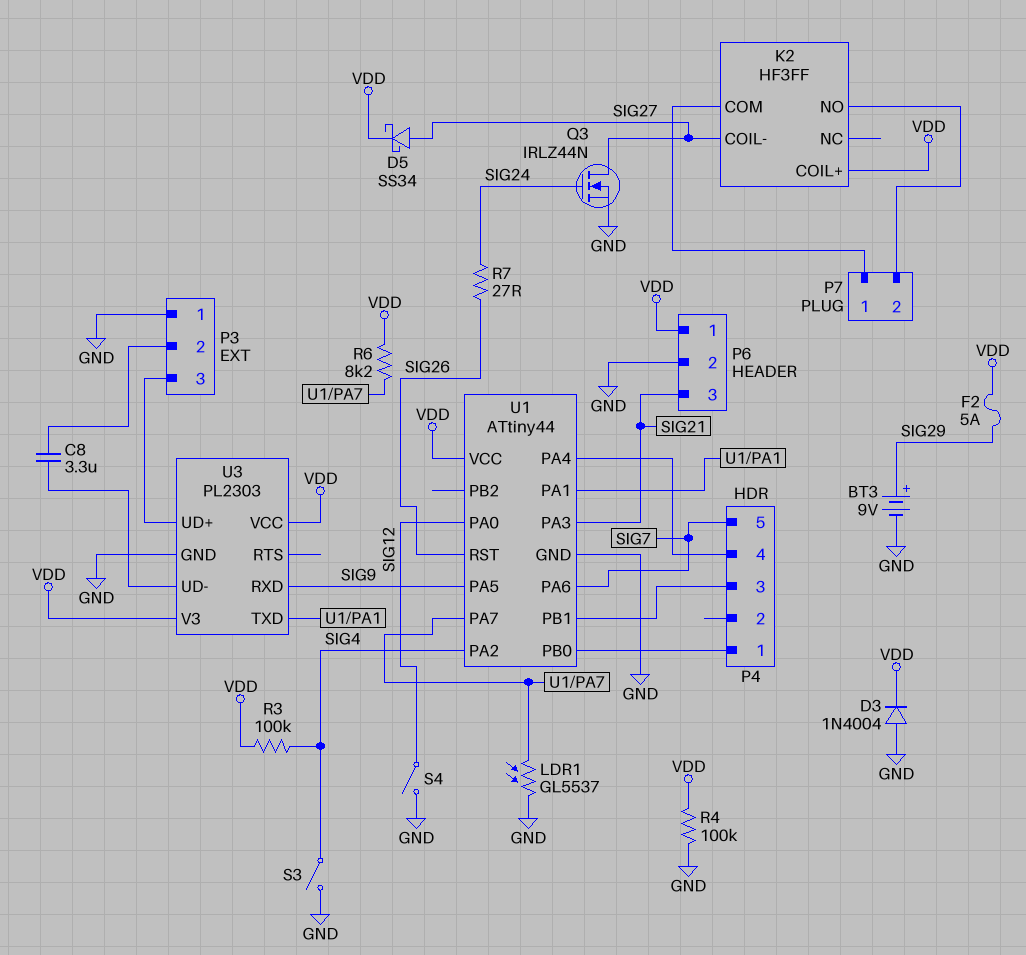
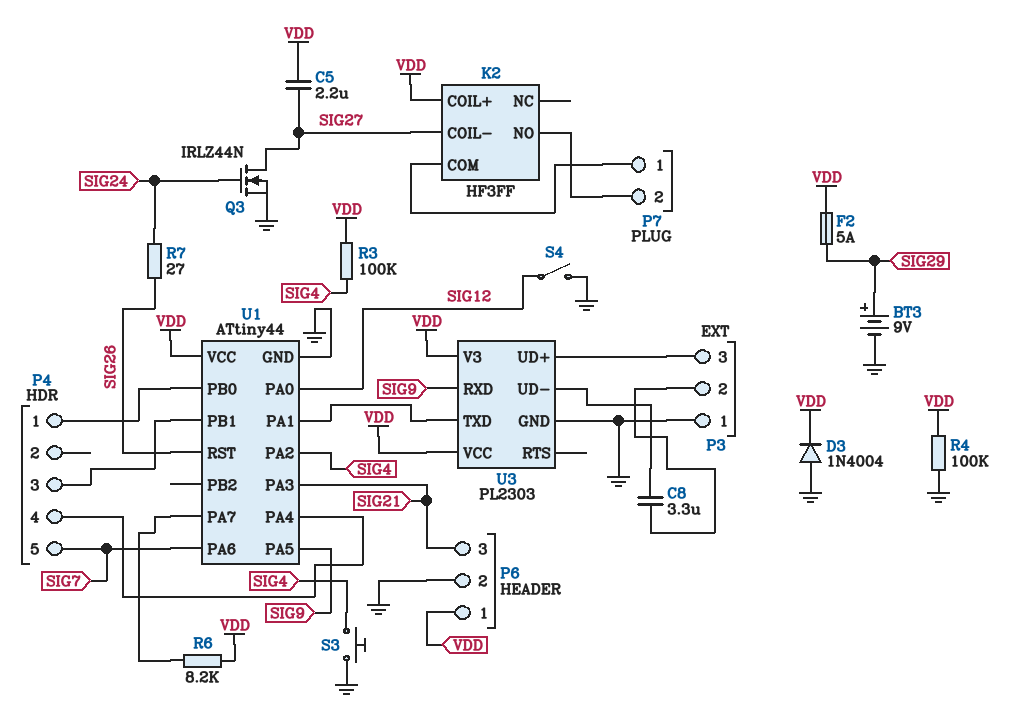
C5: none -> 2.2uF (SIG27, VDD)
D5: schottky SS34 (A SIG27, K VDD) -> none
LDR1: GL5537 (GND, U1/PA7) -> none
S3: switch (GND, SIG4) -> button (GND, SIG4)

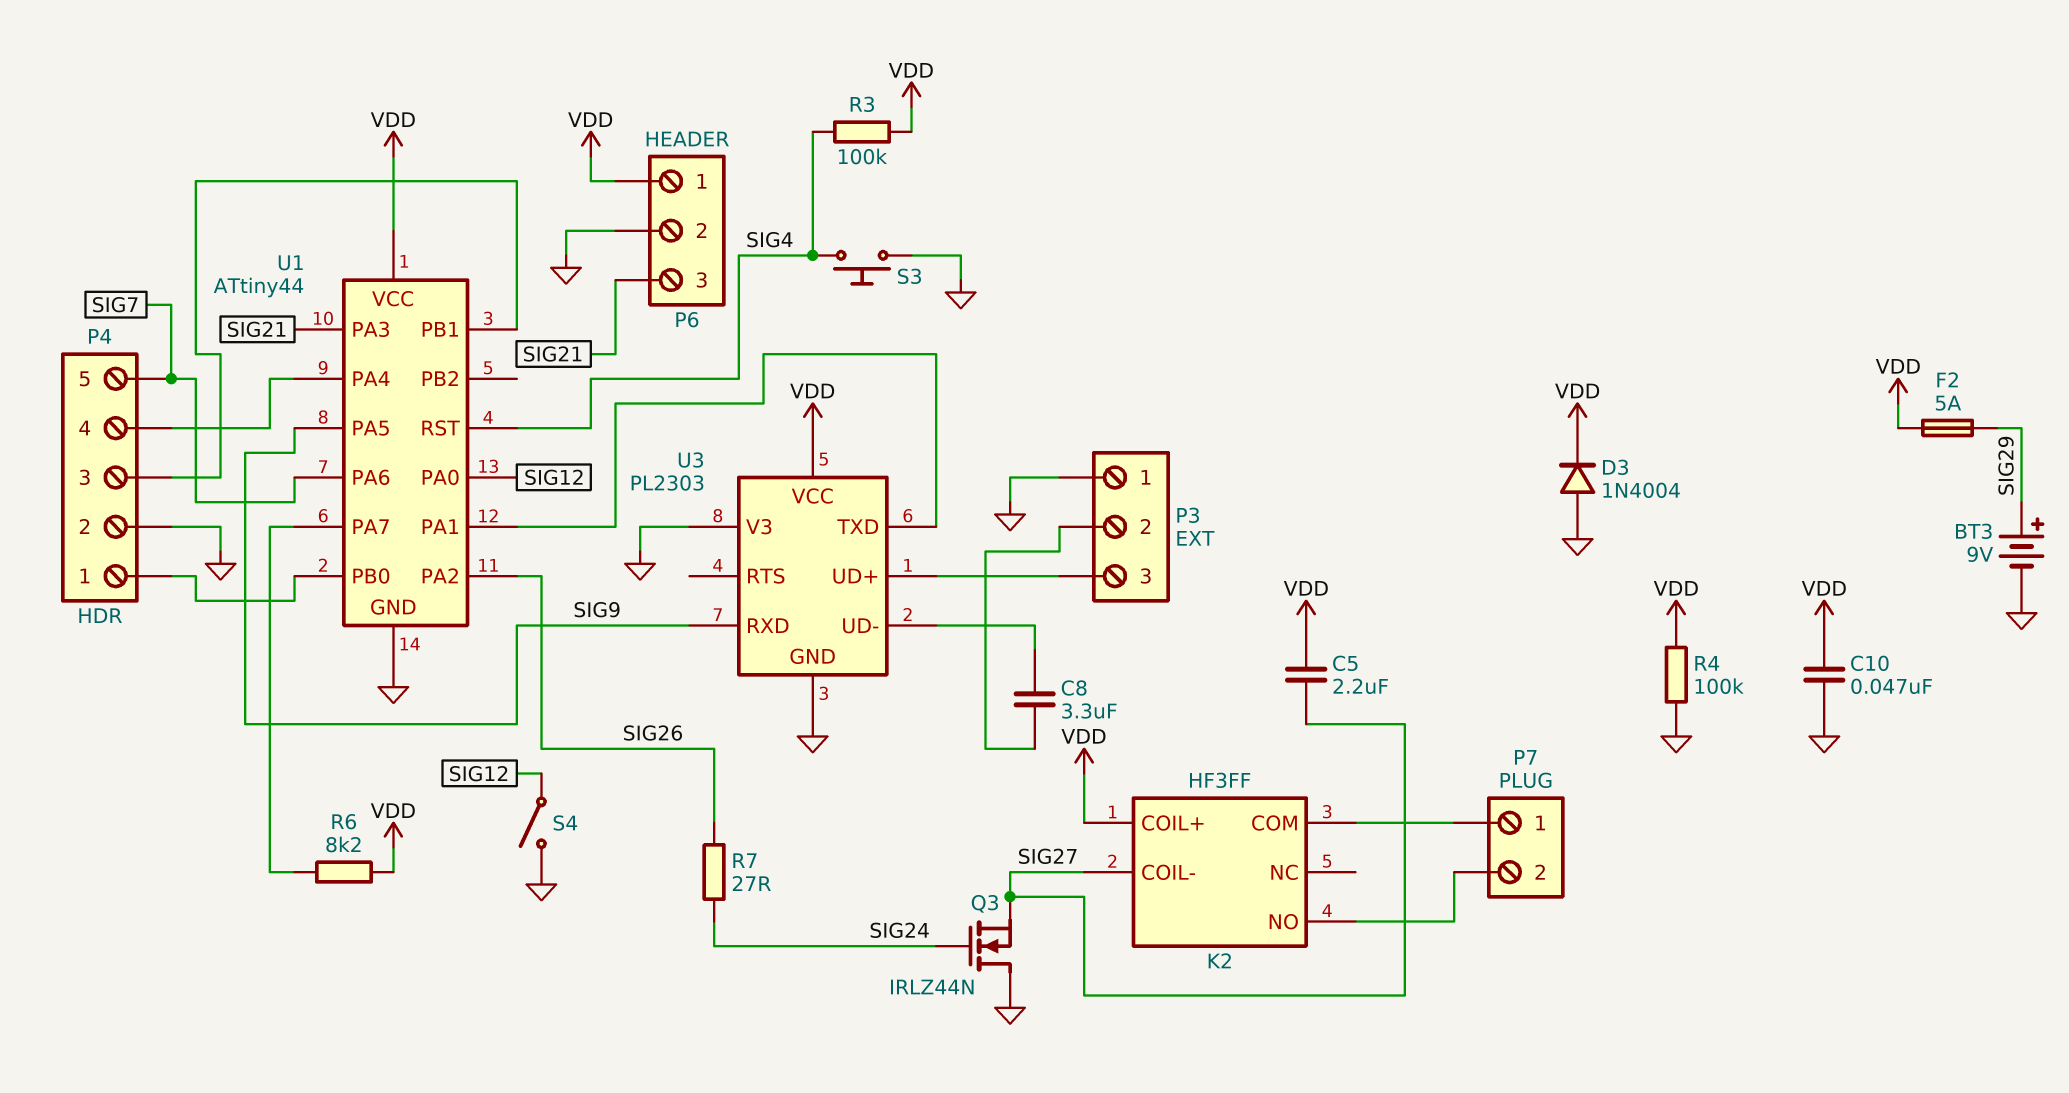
C10: none -> 47nF (GND, VDD)
P4 pin 2: none -> GND
Q3: NMOS IRLZ44N (G SIG24, D SIG27, S GND) -> NMOS IRLZ44N (G SIG24, D GND, S SIG27)
U1 pin PA2: SIG4 -> SIG26
U1 pin RST: SIG26 -> SIG4
U3 pin V3: VDD -> GND

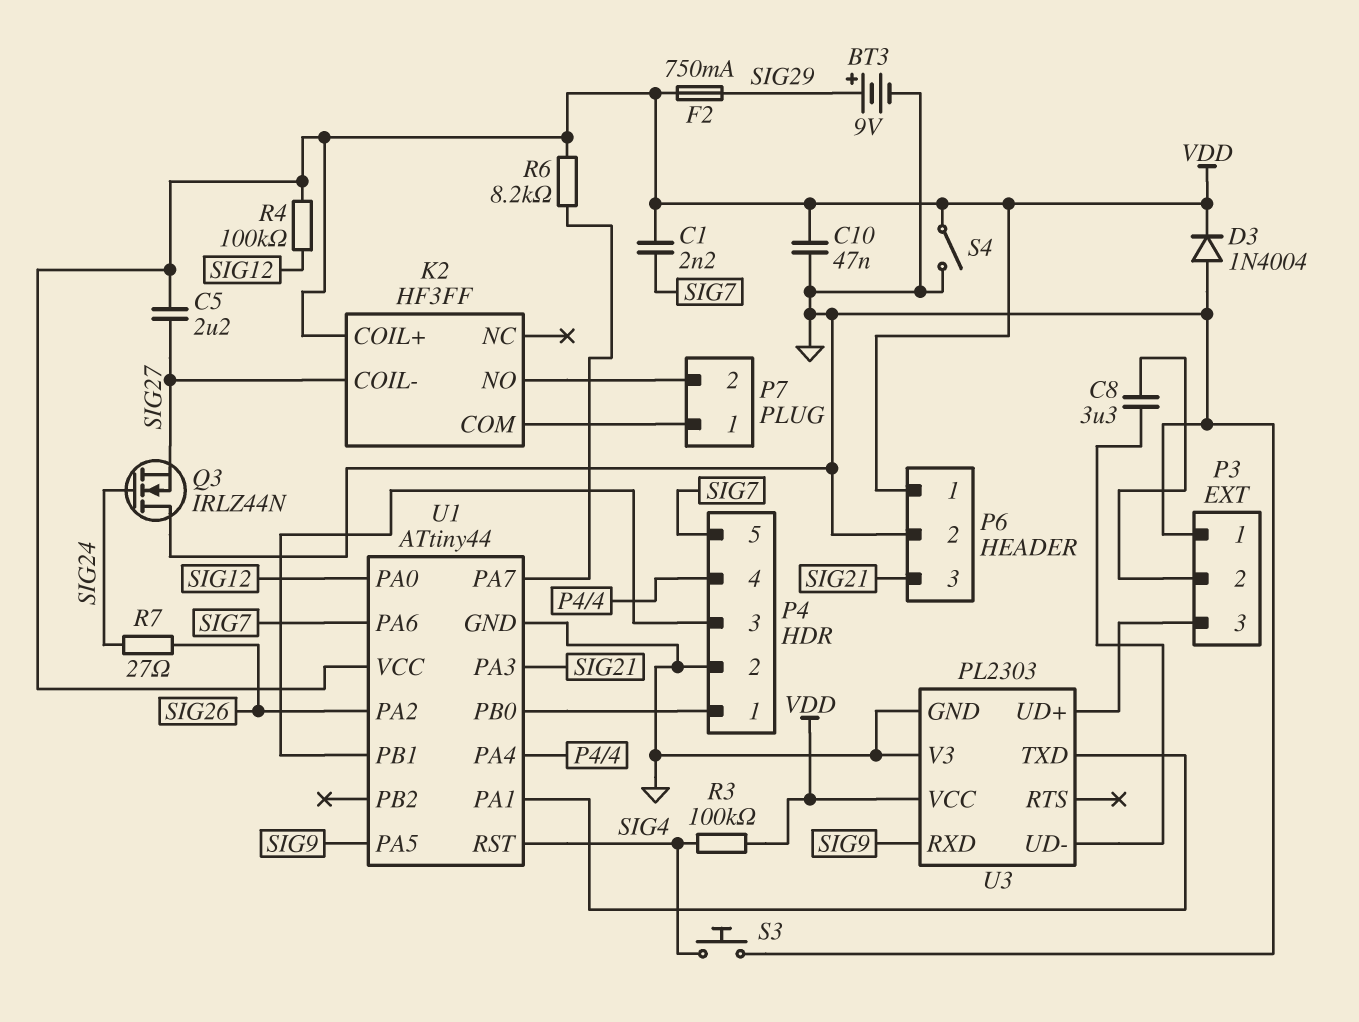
C1: none -> 2.2nF (SIG7, VDD)
F2: 5A (SIG29, VDD) -> 750mA (SIG29, VDD)
R4: 100k (GND, VDD) -> 100k (SIG12, VDD)
S4: switch (GND, SIG12) -> switch (GND, VDD)

